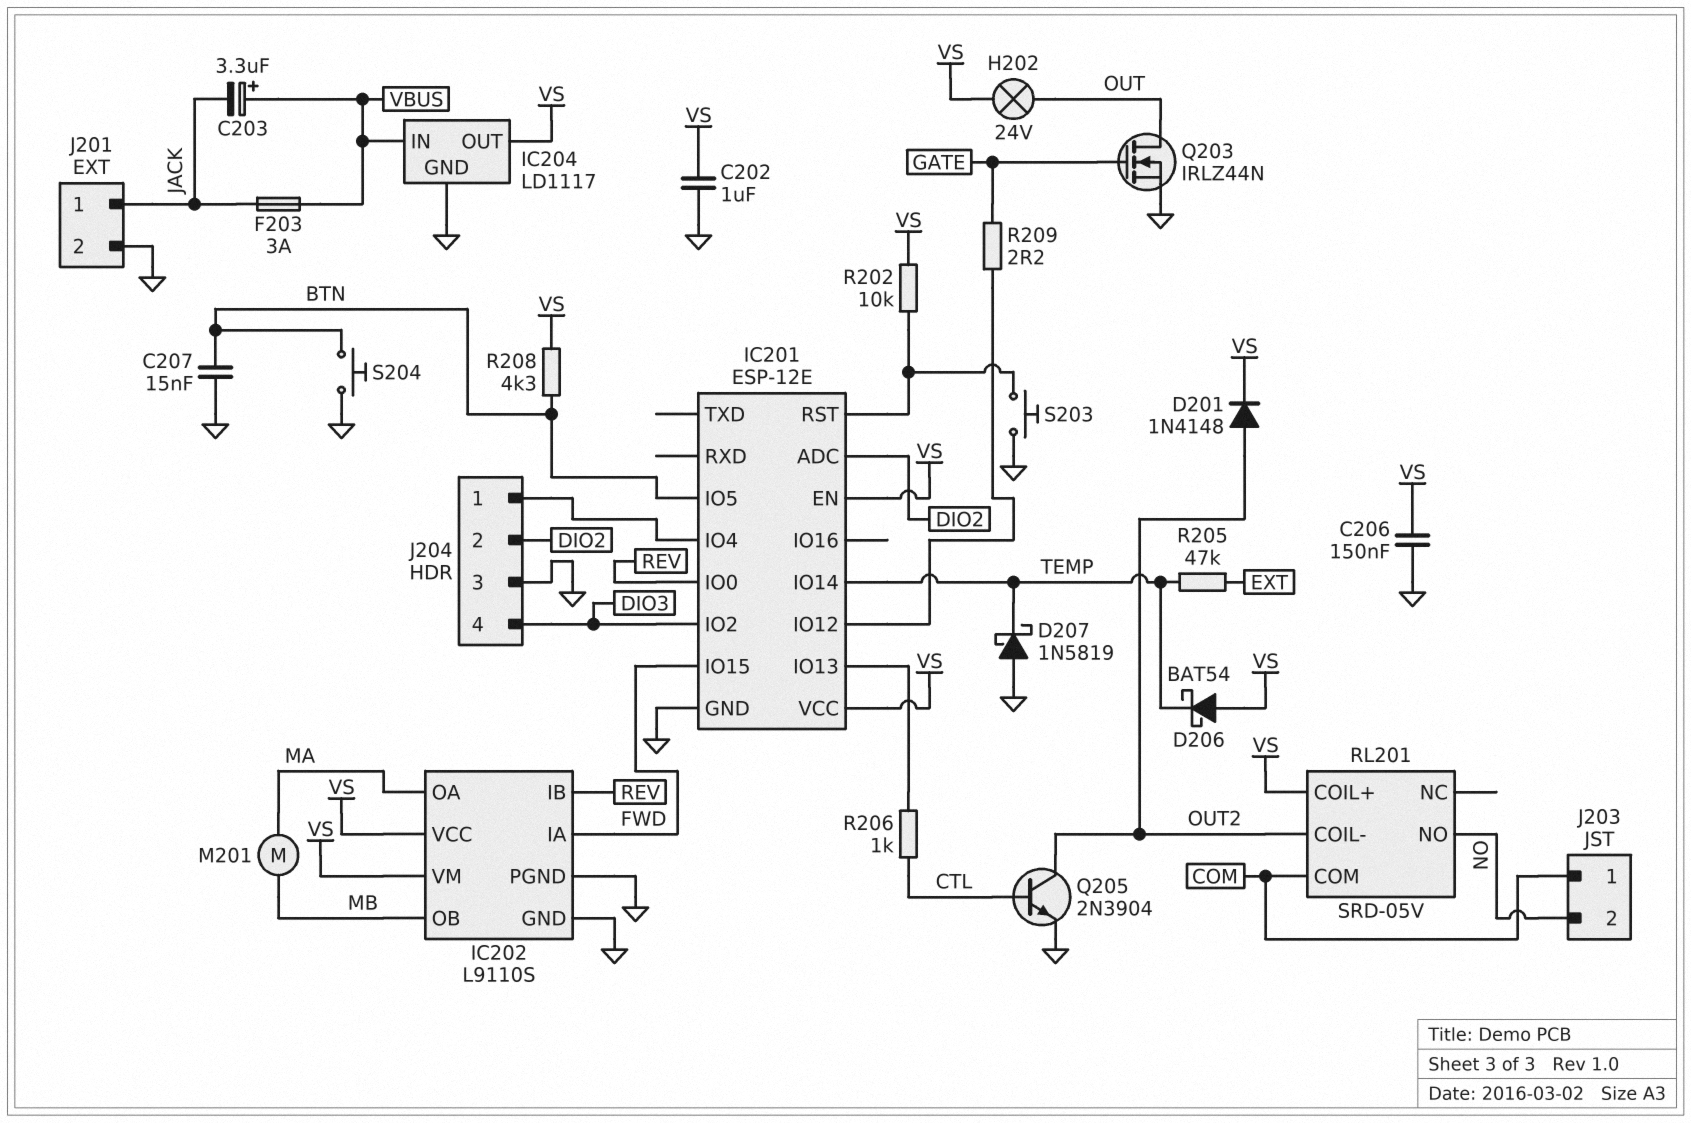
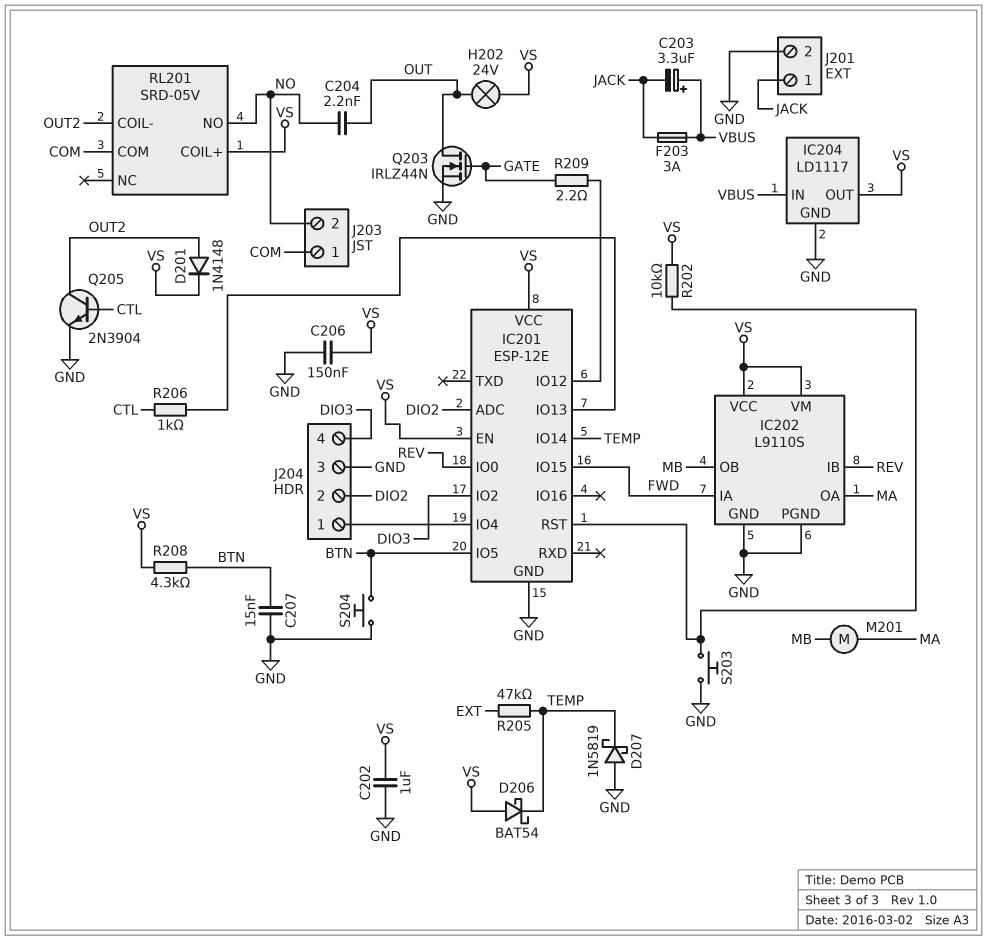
C204: none -> 2.2nF (NO, OUT)

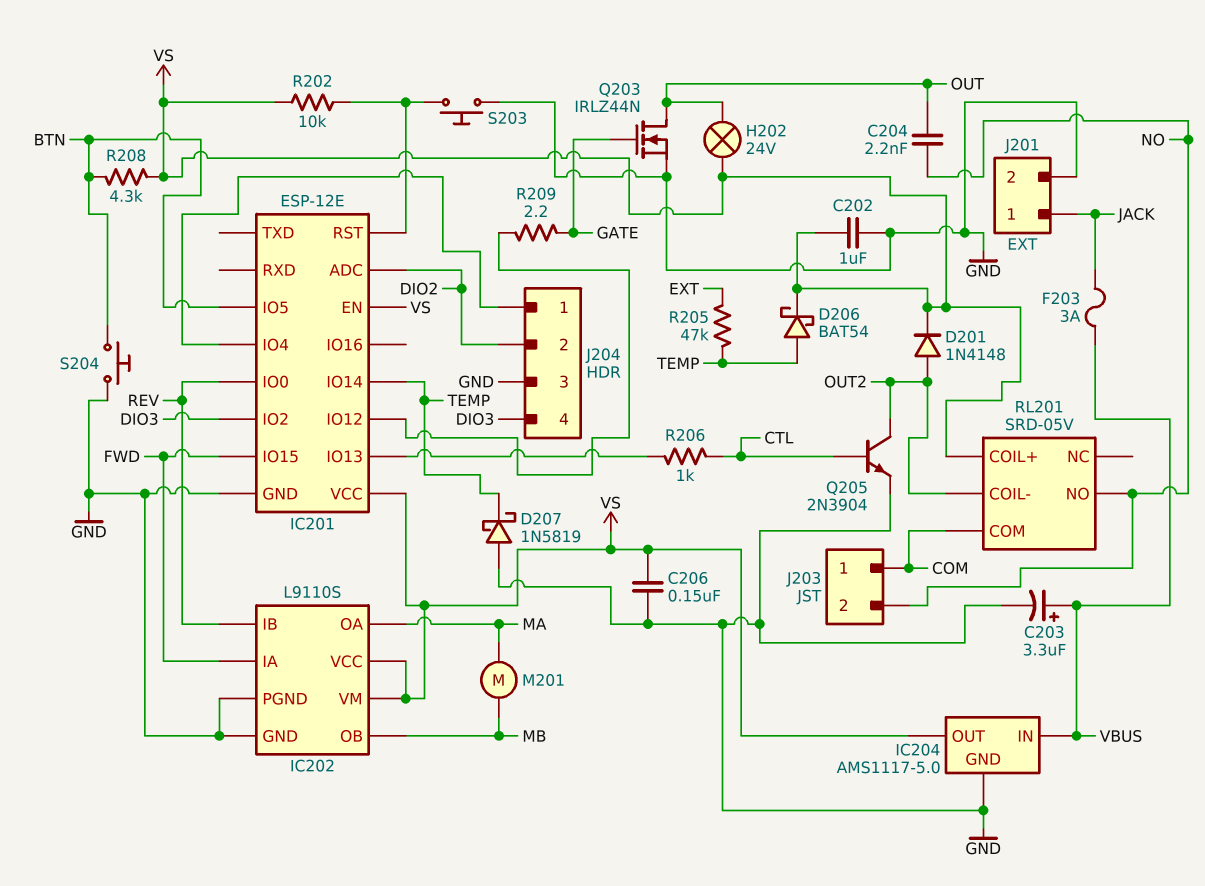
C203: 3.3uF (plus VBUS, minus JACK) -> 3.3uF (plus VBUS, minus GND)
C207: 15nF (BTN, GND) -> none
D206: schottky BAT54 (A VS, K TEMP) -> schottky BAT54 (A TEMP, K VS)
IC204: LD1117 -> AMS1117-5.0

